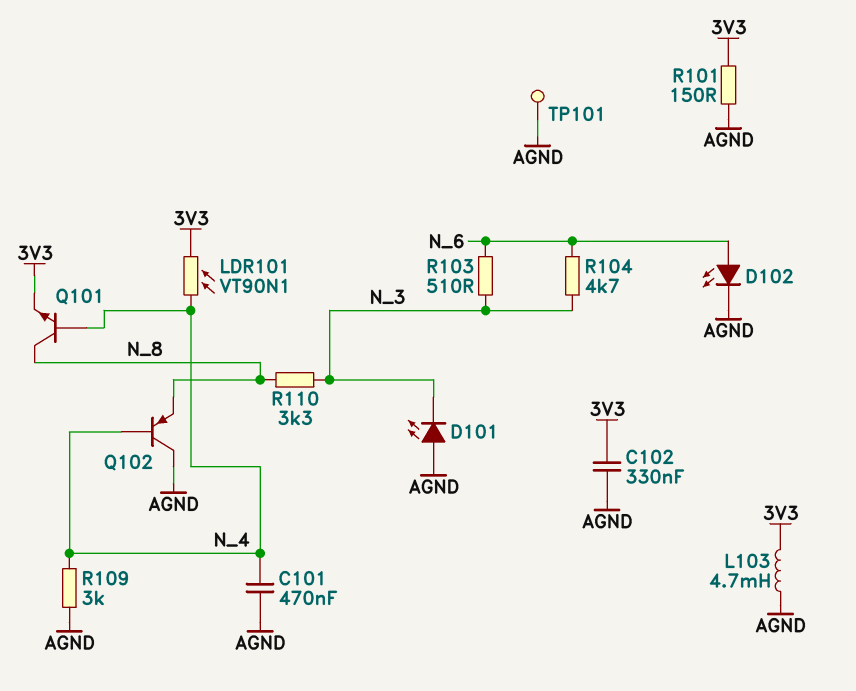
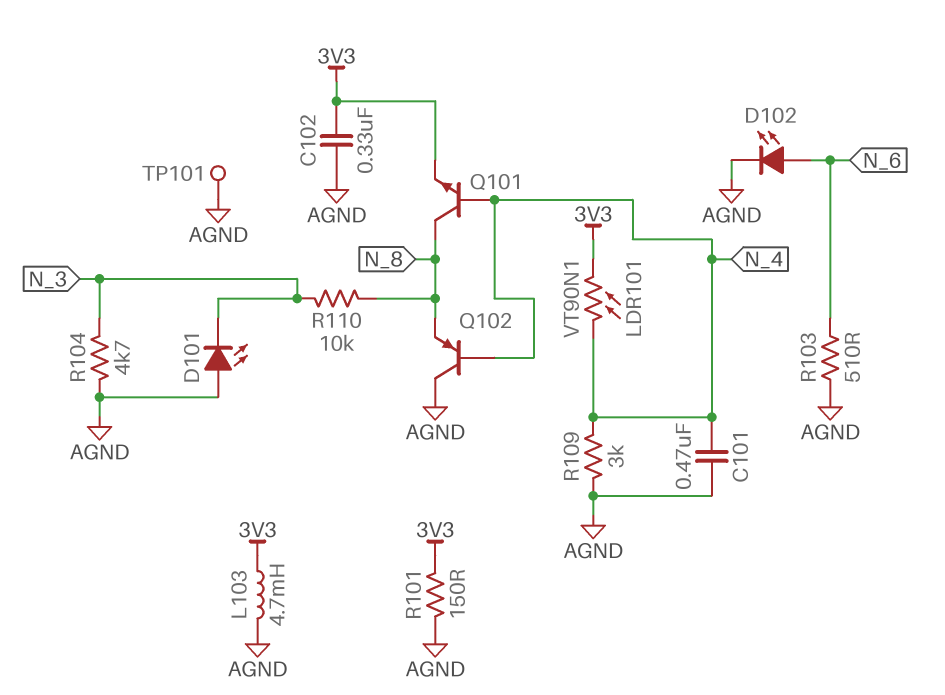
R103: 510 (N_3, N_6) -> 510 (AGND, N_6)
R104: 4.7k (N_3, N_6) -> 4.7k (AGND, N_3)
R110: 3.3k (N_3, N_8) -> 10k (N_3, N_8)

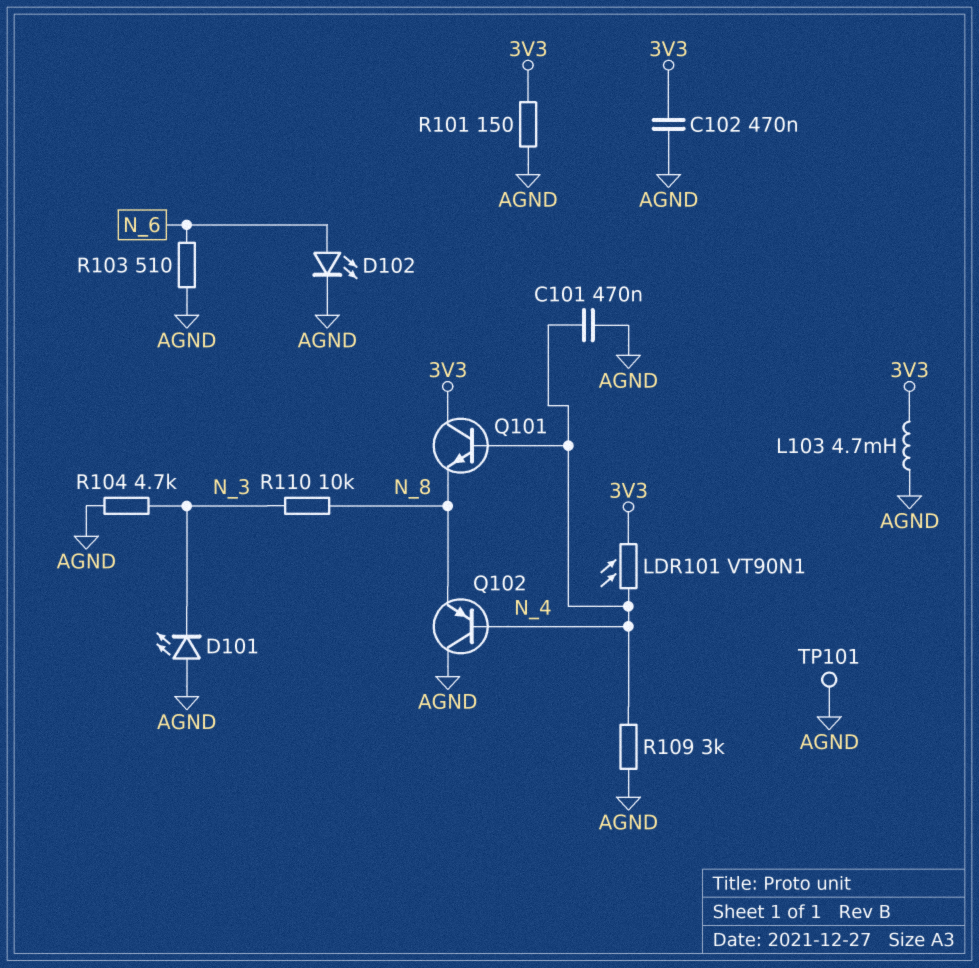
C102: 330nF (3V3, AGND) -> 470nF (3V3, AGND)
Q101: NPN (B N_4, C N_8, E 3V3) -> NPN (B N_4, C 3V3, E N_8)

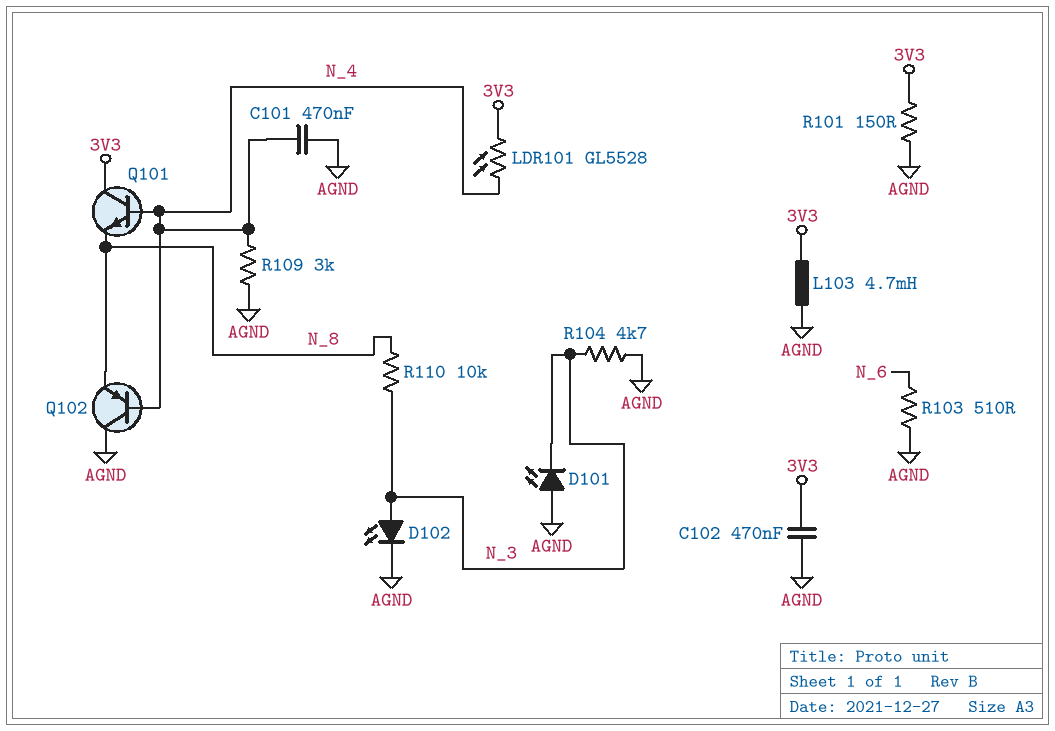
D102: LED (A N_6, K AGND) -> LED (A N_3, K AGND)
LDR101: VT90N1 (3V3, N_4) -> GL5528 (3V3, N_4)
TP101: test point (AGND) -> none

